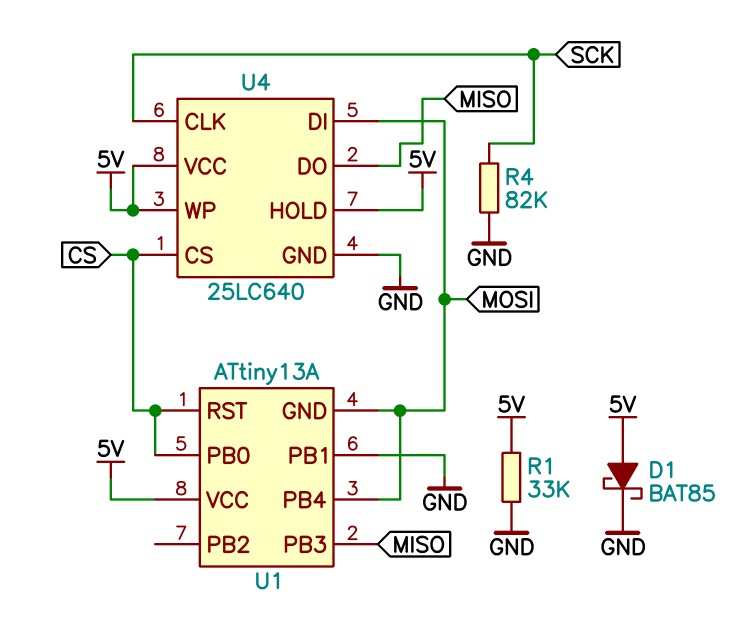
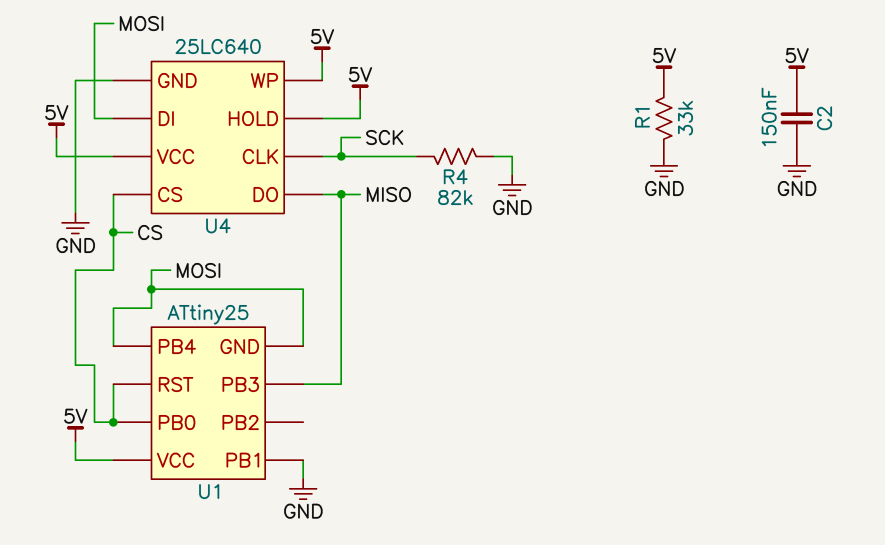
C2: none -> 150nF (5V, GND)
D1: schottky BAT85 (A 5V, K GND) -> none
U1: ATtiny13A -> ATtiny25

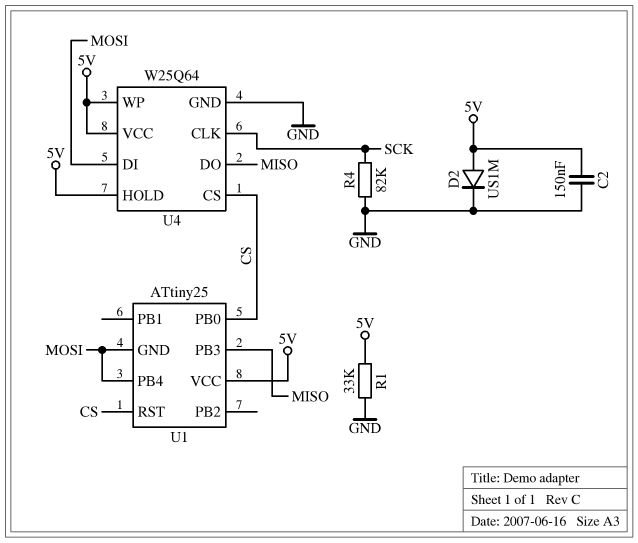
D2: none -> diode US1M (A 5V, K GND)
U1 pin PB1: GND -> none
U4: 25LC640 -> W25Q64

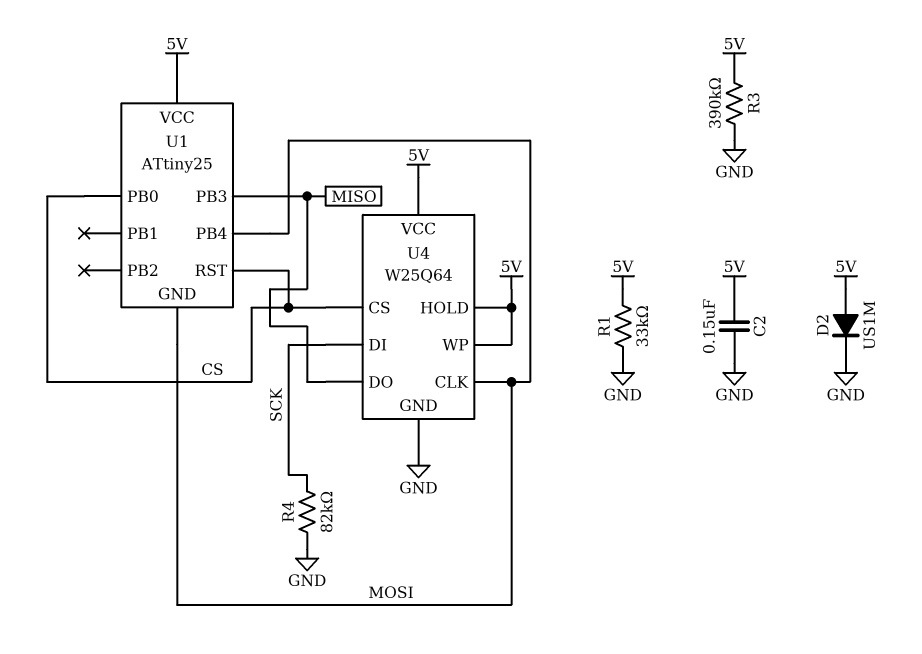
R3: none -> 390k (5V, GND)
U4 pin CLK: SCK -> MOSI
U4 pin DI: MOSI -> SCK

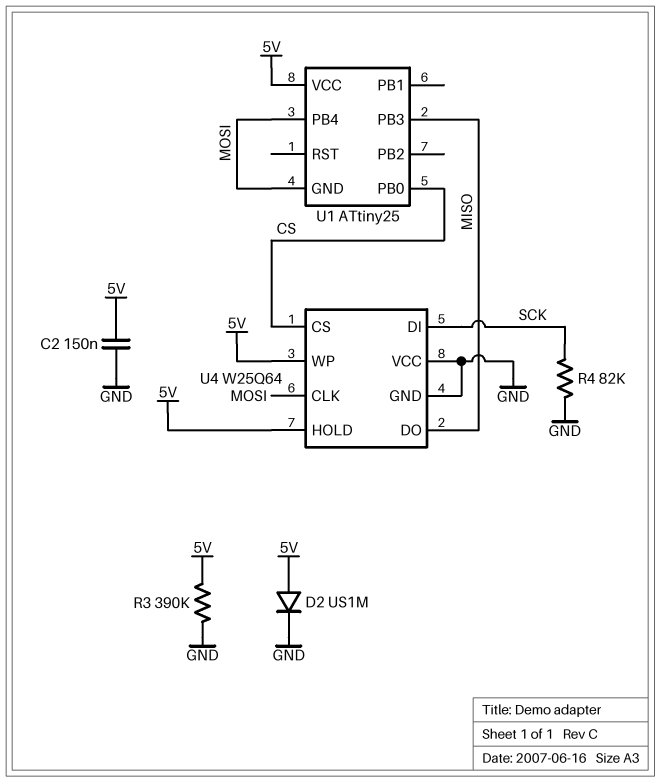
R1: 33k (5V, GND) -> none
U1 pin RST: CS -> none
U4 pin VCC: 5V -> GND

